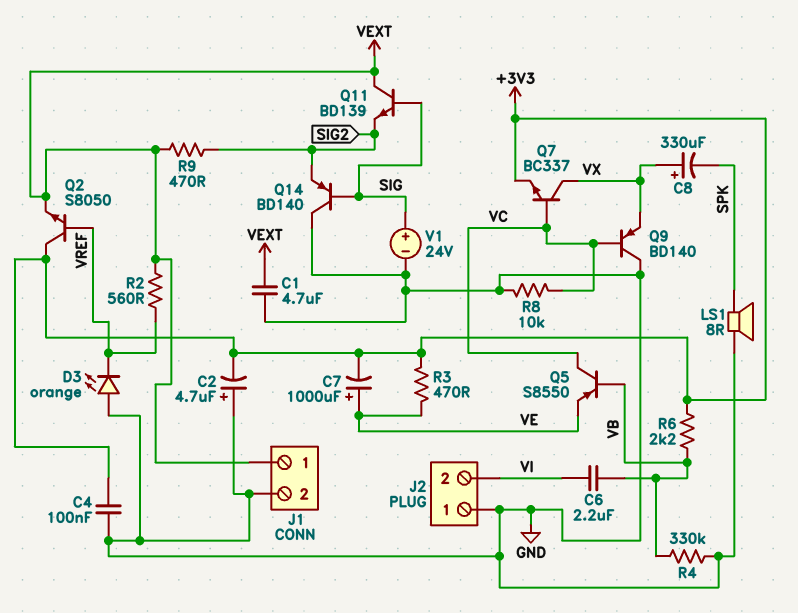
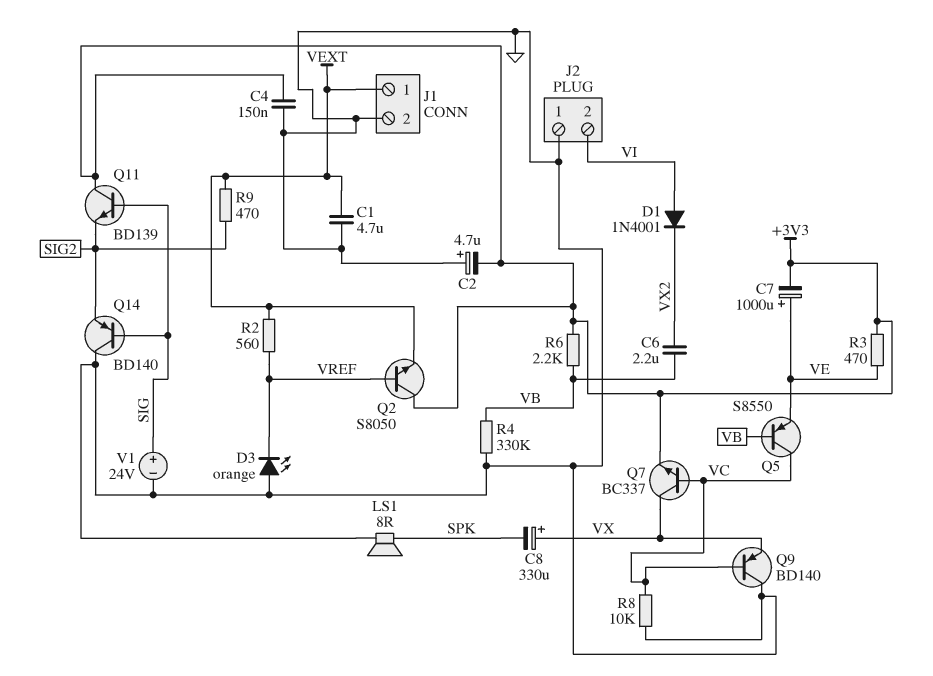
C4: 100nF (+3V3, GND) -> 150nF (+3V3, GND)
C6: 2.2uF (VB, VI) -> 2.2uF (VB, VX2)
D1: none -> diode 1N4001 (A VI, K VX2)
Q11: NPN BD139 (B SIG, C VEXT, E SIG2) -> NPN BD139 (B SIG, C +3V3, E SIG2)

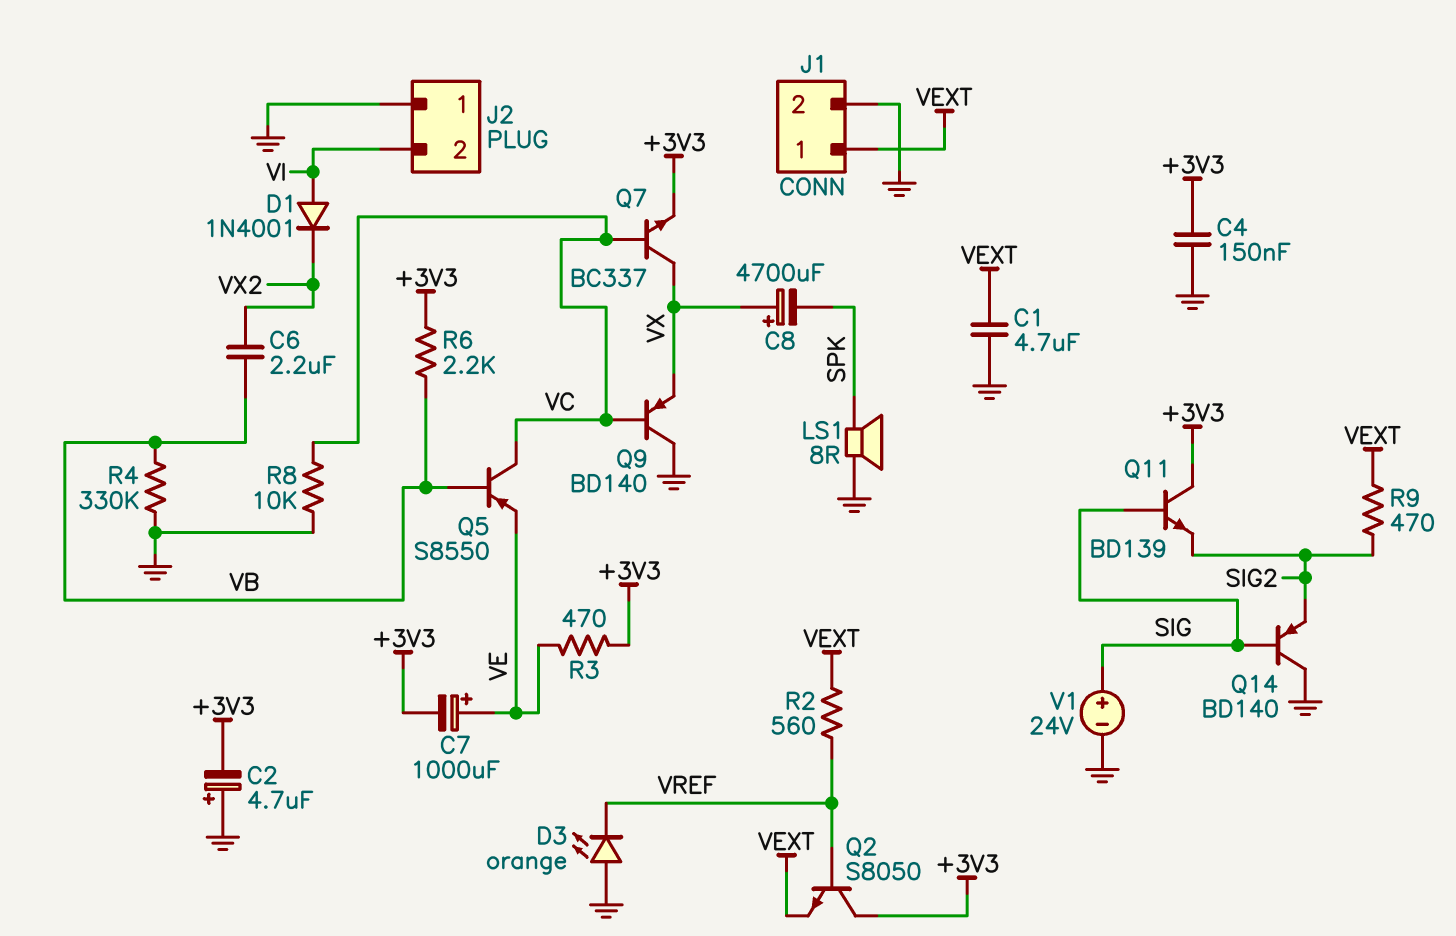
C8: 330uF (plus VX, minus SPK) -> 4700uF (plus VX, minus SPK)

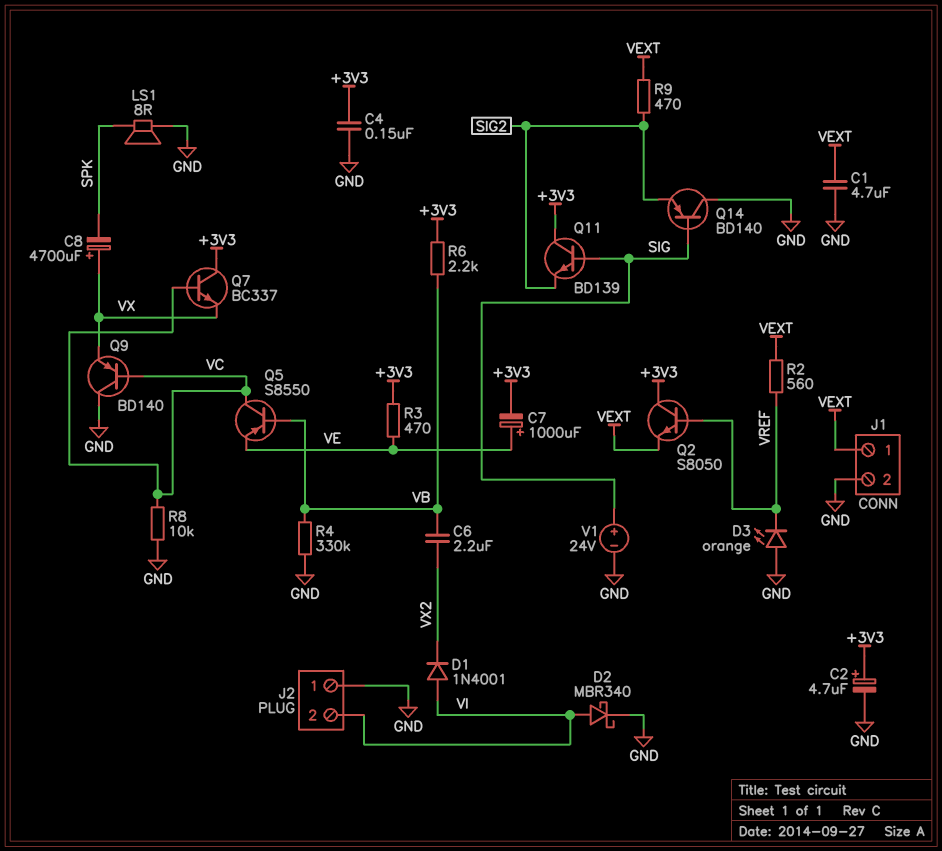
C2: 4.7uF (plus GND, minus +3V3) -> 4.7uF (plus +3V3, minus GND)
D2: none -> schottky MBR340 (A VI, K GND)
Q7: NPN BC337 (B VC, C VX, E +3V3) -> NPN BC337 (B VC, C +3V3, E VX)

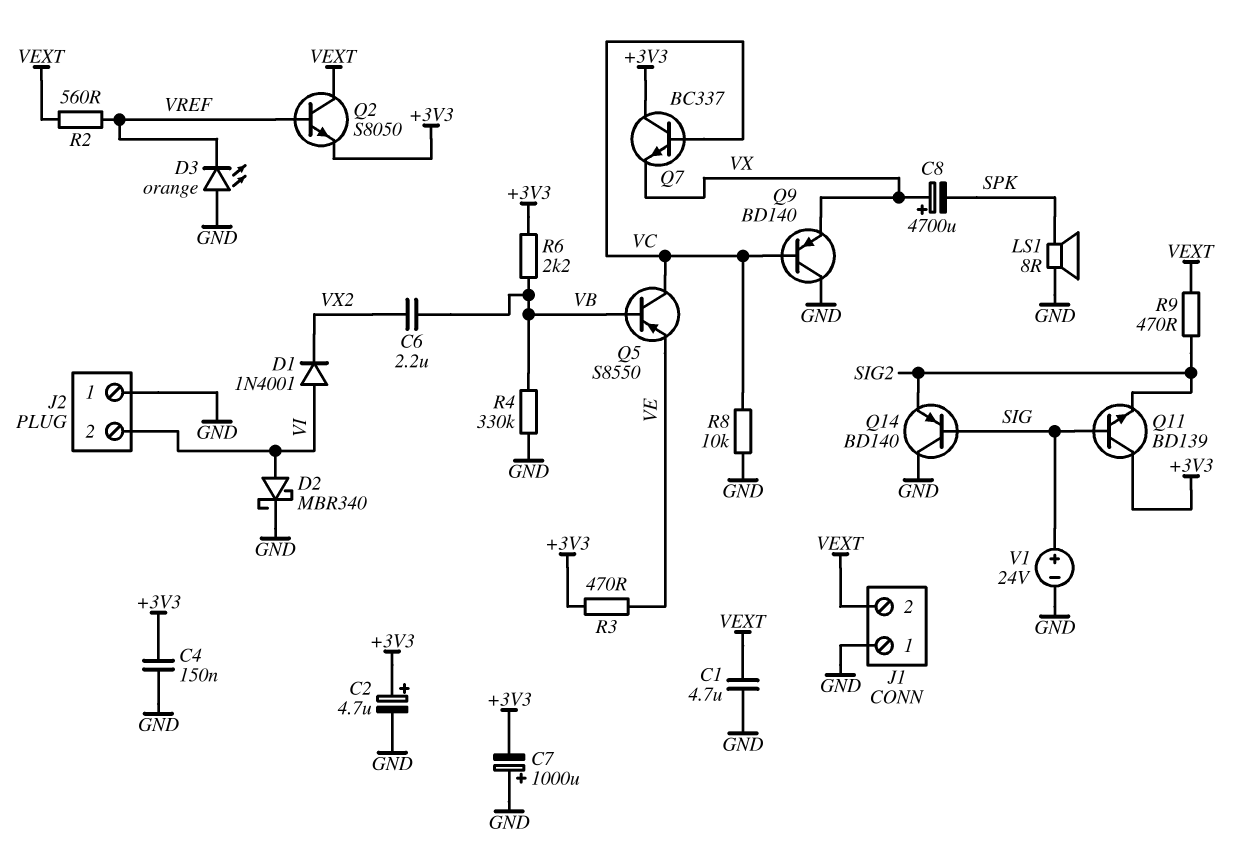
C7: 1000uF (plus VE, minus +3V3) -> 1000uF (plus GND, minus +3V3)
J1 pin 1: VEXT -> GND
J1 pin 2: GND -> VEXT
Q2: NPN S8050 (B VREF, C +3V3, E VEXT) -> NPN S8050 (B VREF, C VEXT, E +3V3)

